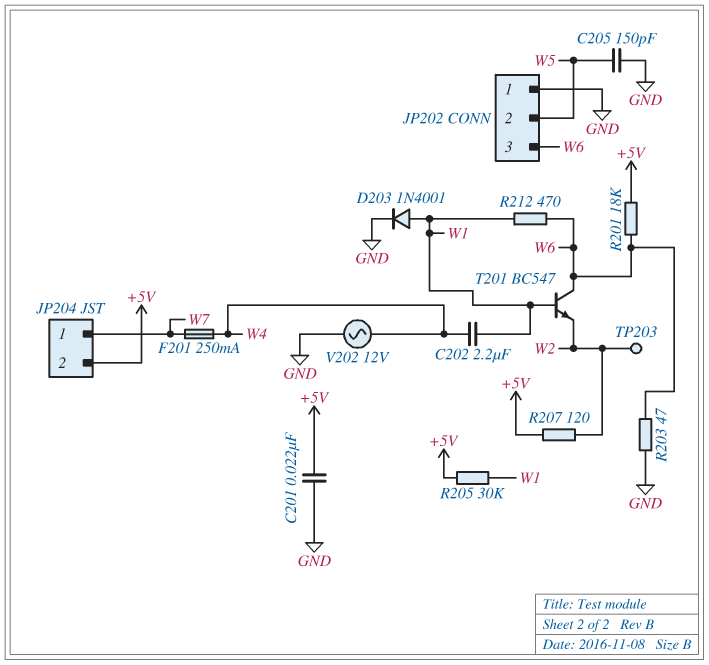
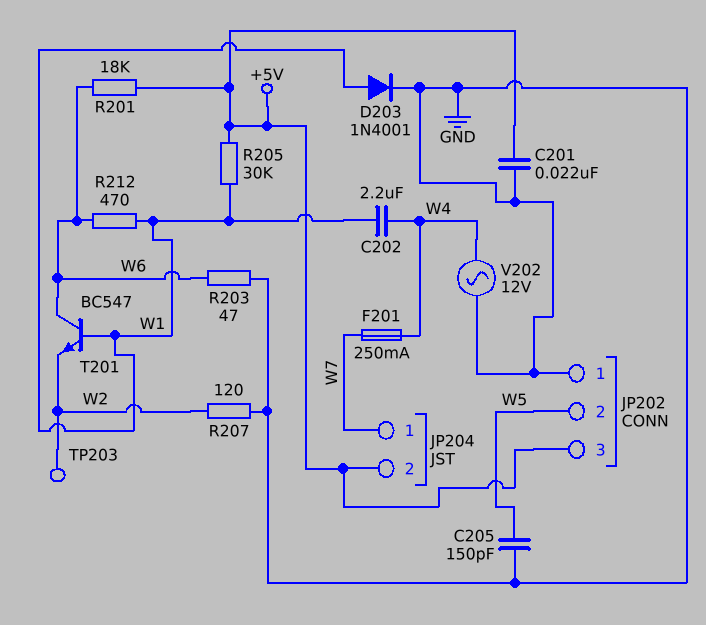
JP202 pin 3: W6 -> +5V
R207: 120 (+5V, W2) -> 120 (GND, W2)

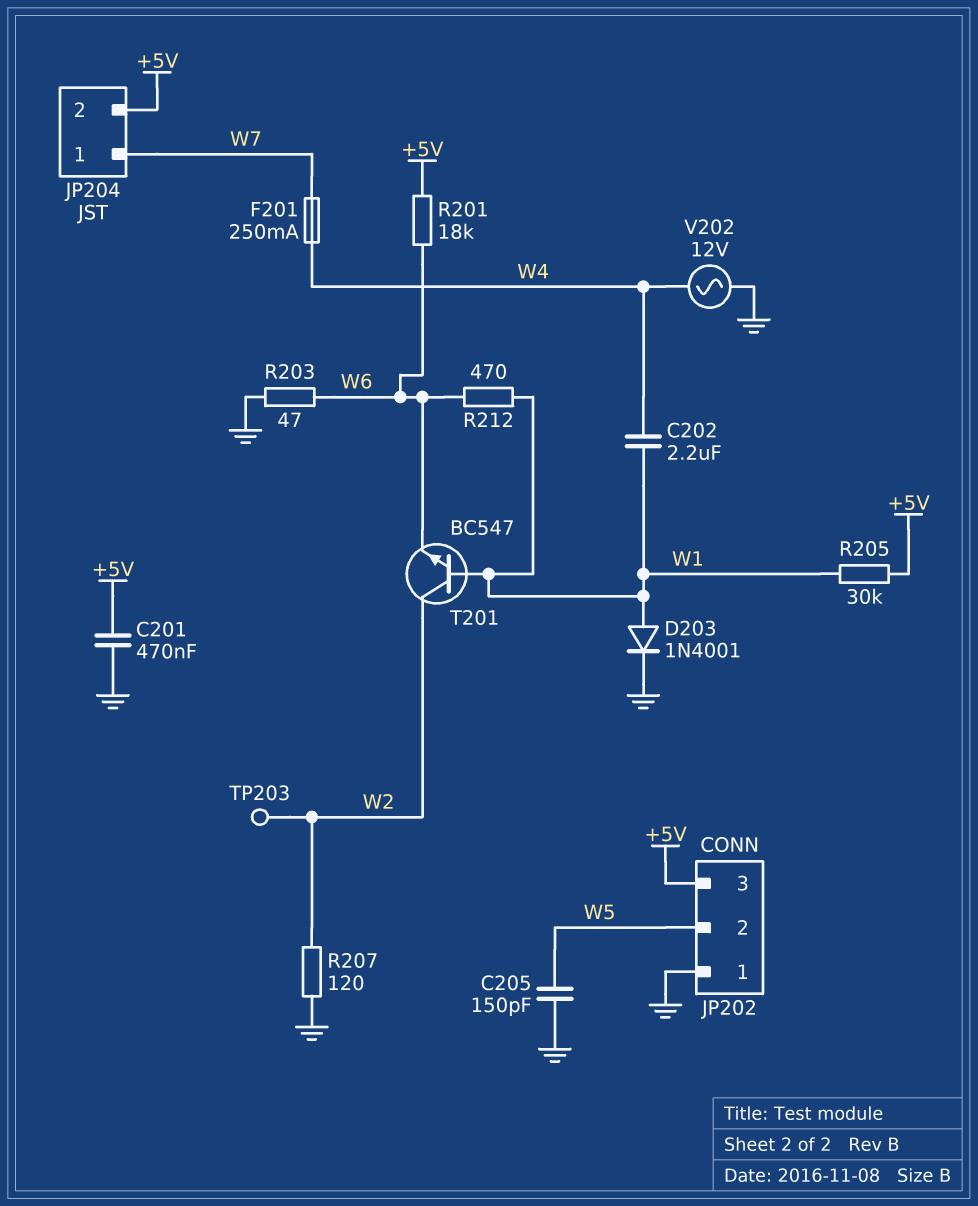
C201: 22nF (+5V, GND) -> 470nF (+5V, GND)
T201: NPN BC547 (B W1, C W6, E W2) -> NPN BC547 (B W1, C W2, E W6)

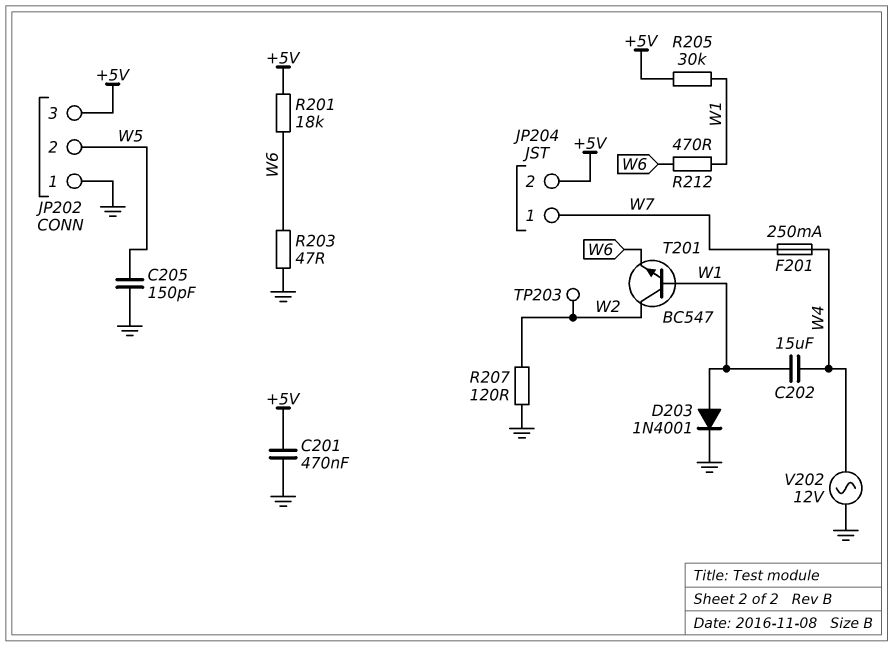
C202: 2.2uF (W1, W4) -> 15uF (W1, W4)

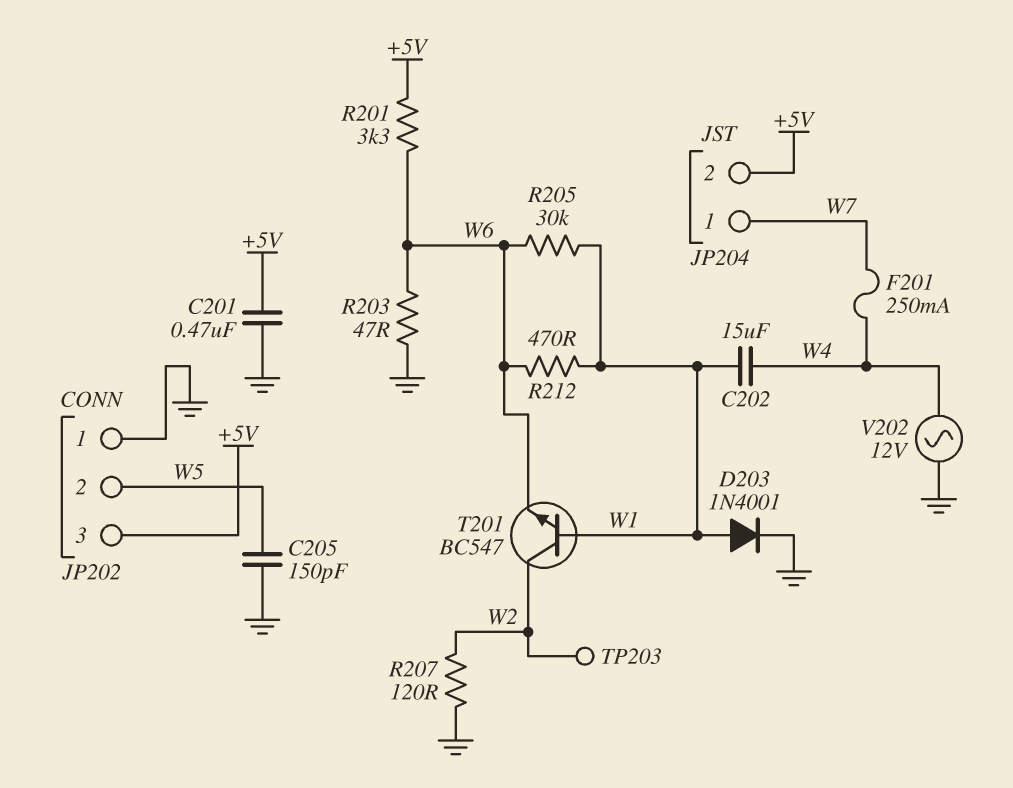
R201: 18k (+5V, W6) -> 3.3k (+5V, W6)
R205: 30k (+5V, W1) -> 30k (W1, W6)

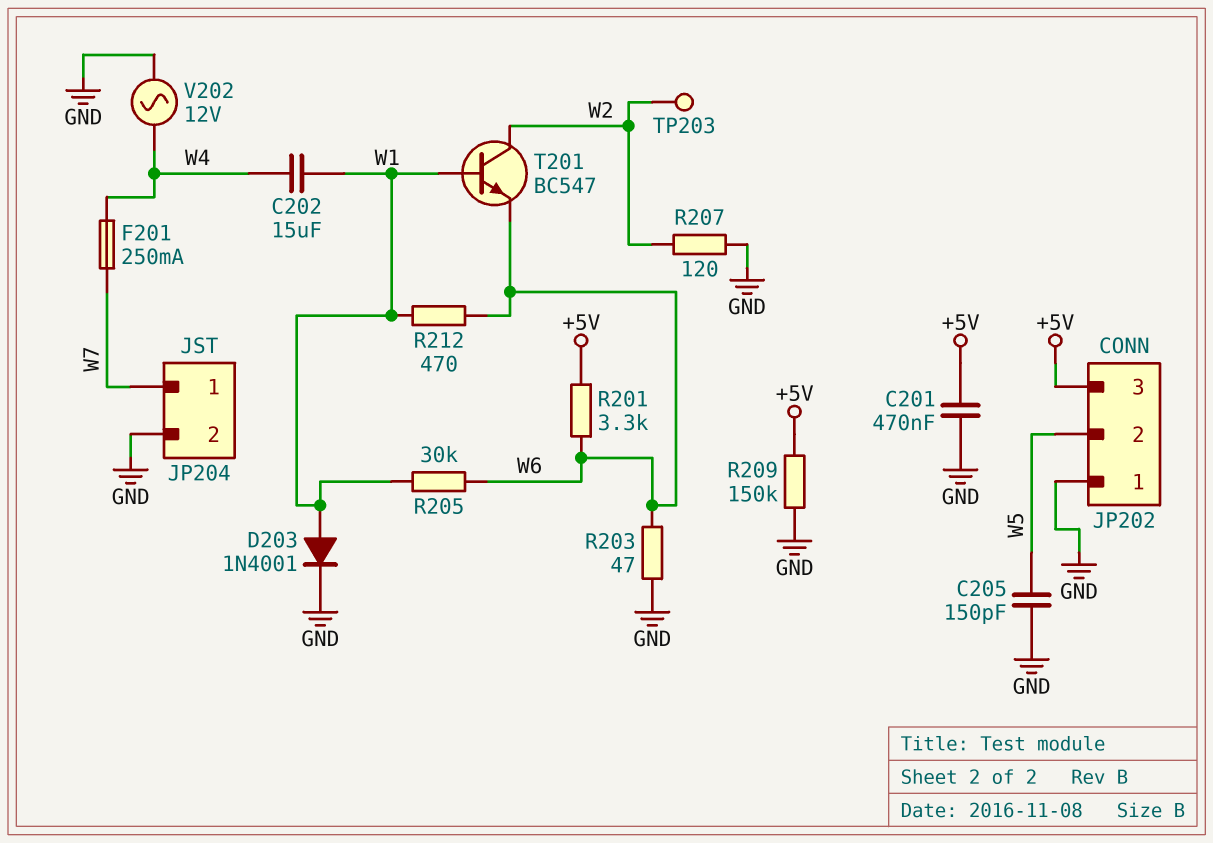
JP204 pin 2: +5V -> GND
R209: none -> 150k (+5V, GND)

